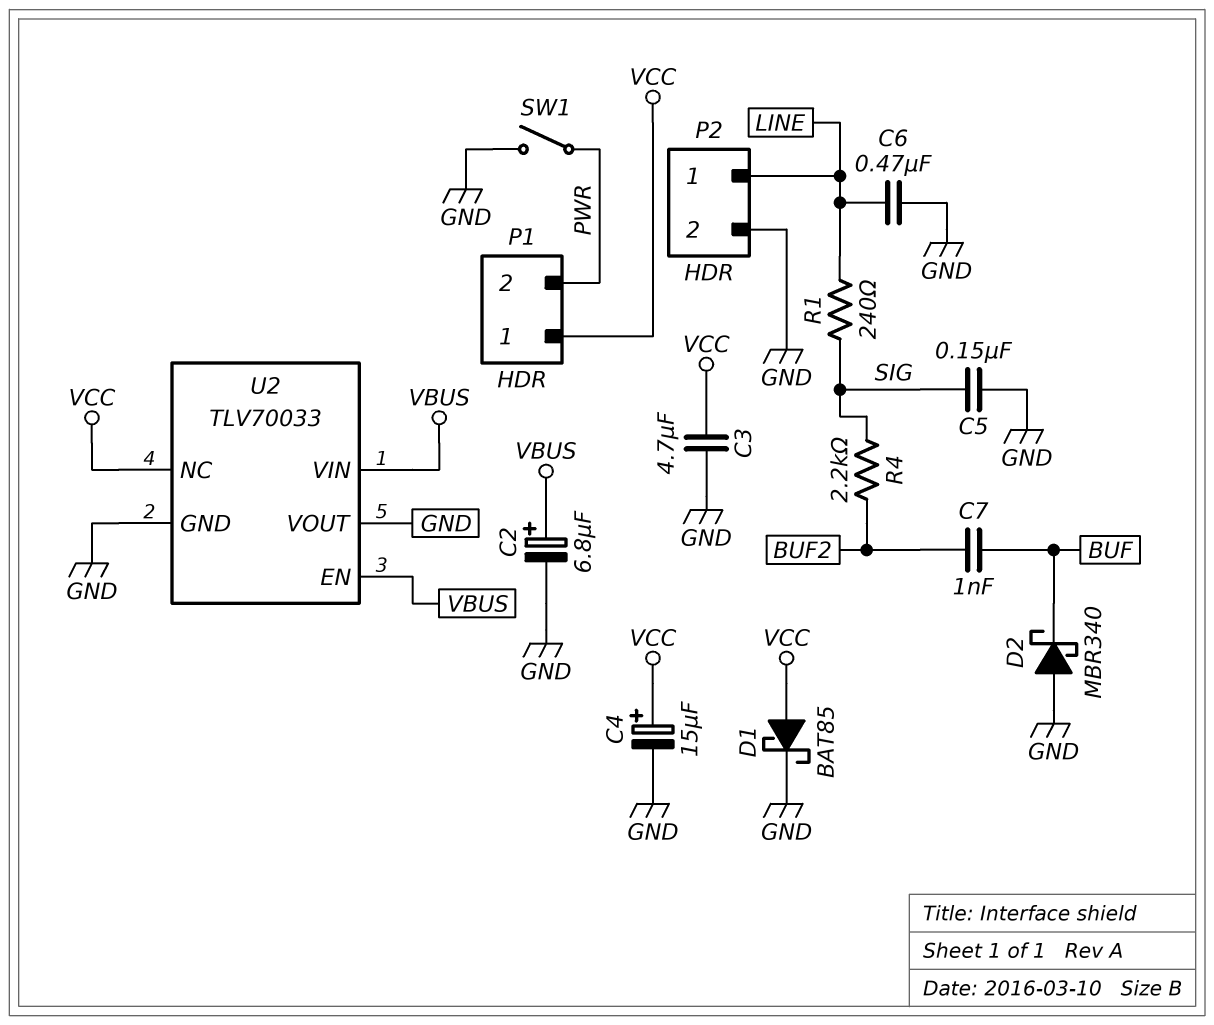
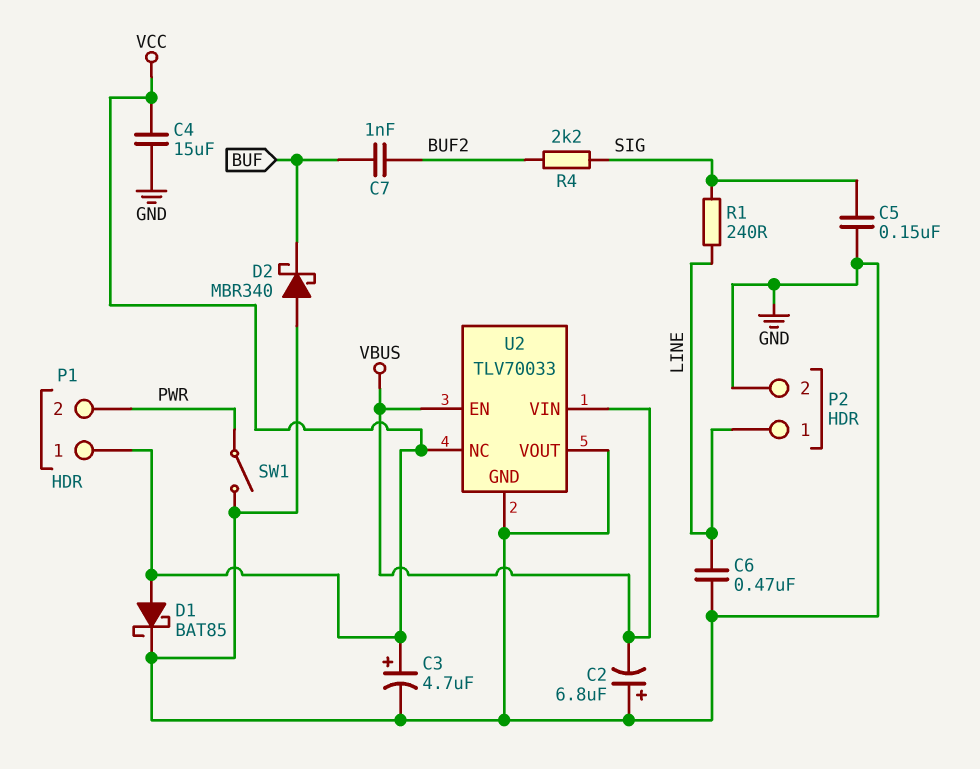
C2: 6.8uF (plus VBUS, minus GND) -> 6.8uF (plus GND, minus VBUS)
C3: 4.7uF (GND, VCC) -> 4.7uF (plus VCC, minus GND)
C4: 15uF (plus VCC, minus GND) -> 15uF (GND, VCC)

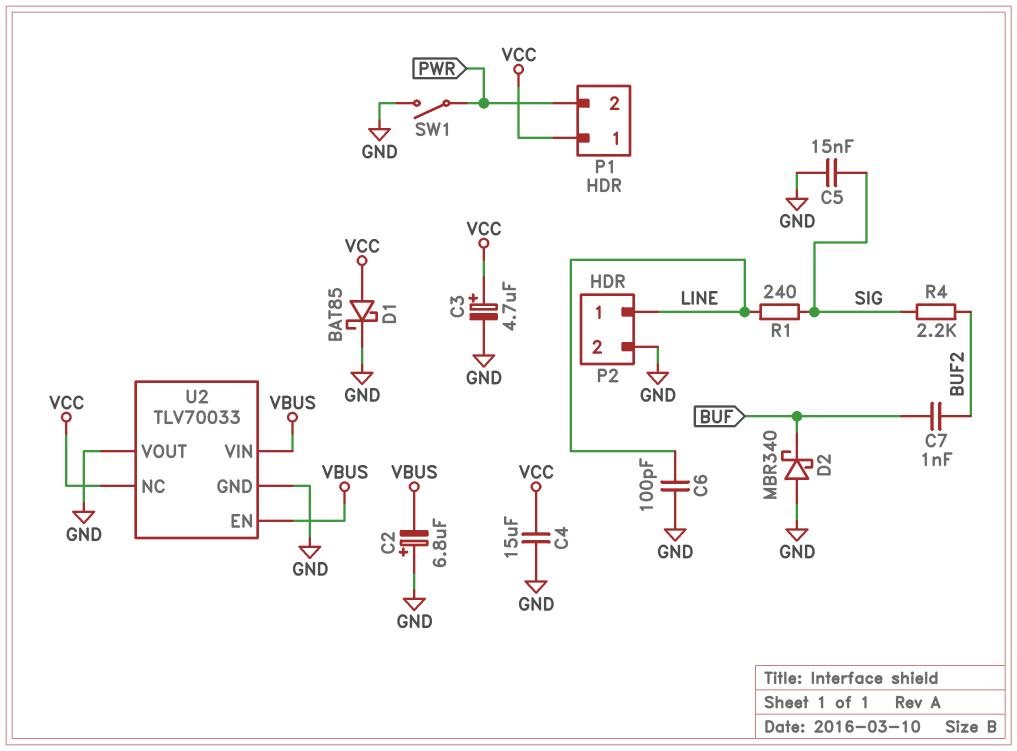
C5: 150nF (GND, SIG) -> 15nF (GND, SIG)
C6: 470nF (GND, LINE) -> 100pF (GND, LINE)

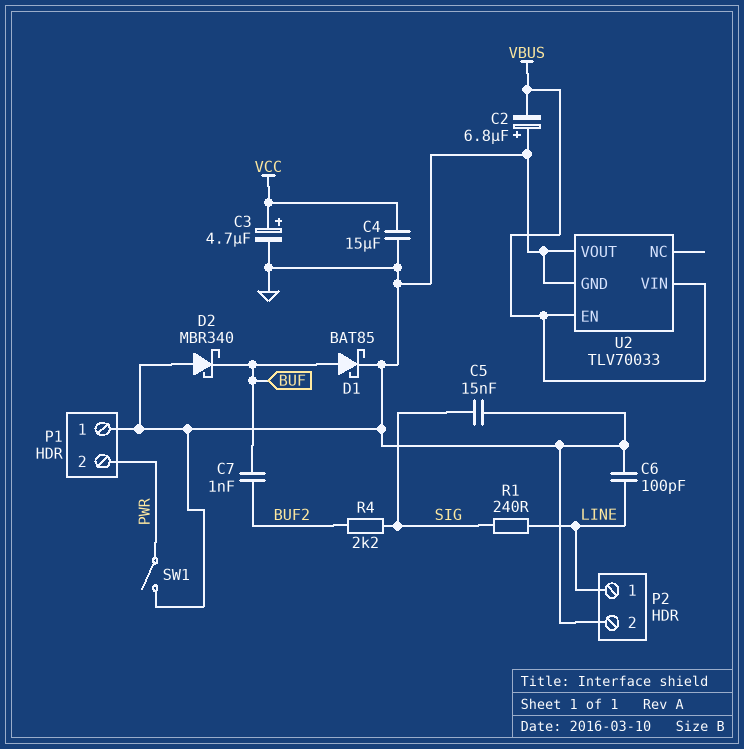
D1: schottky BAT85 (A VCC, K GND) -> schottky BAT85 (A BUF, K GND)
P1 pin 1: VCC -> GND
U2 pin NC: VCC -> none

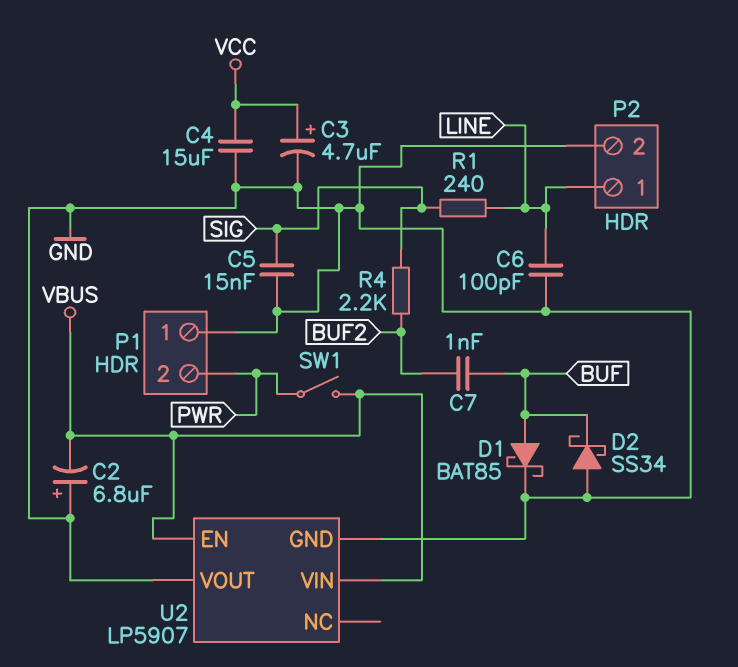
D2: schottky MBR340 (A GND, K BUF) -> schottky SS34 (A GND, K BUF)
SW1: switch (GND, PWR) -> switch (PWR, VBUS)
U2: TLV70033 -> LP5907

